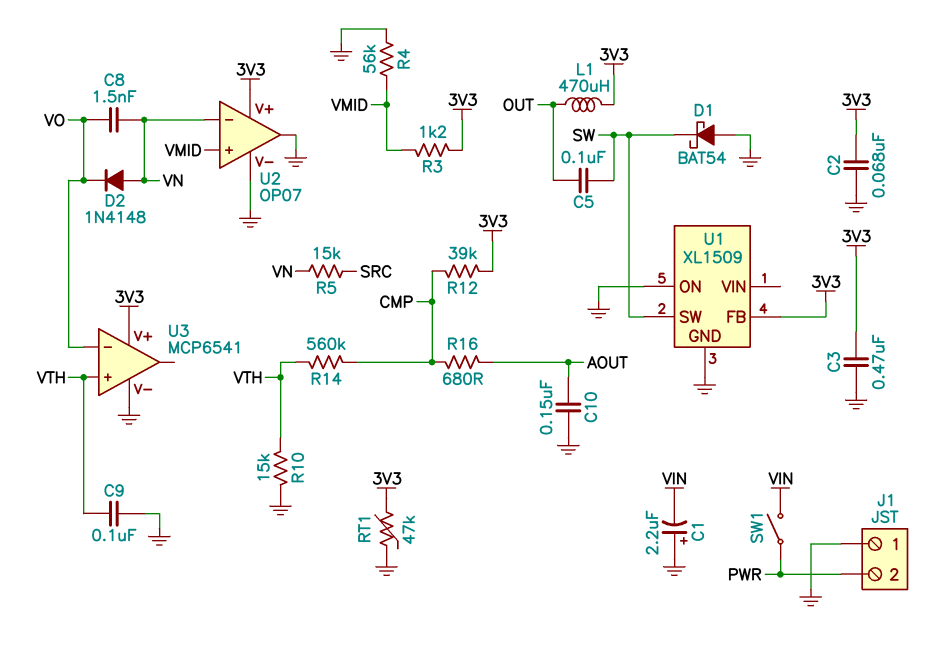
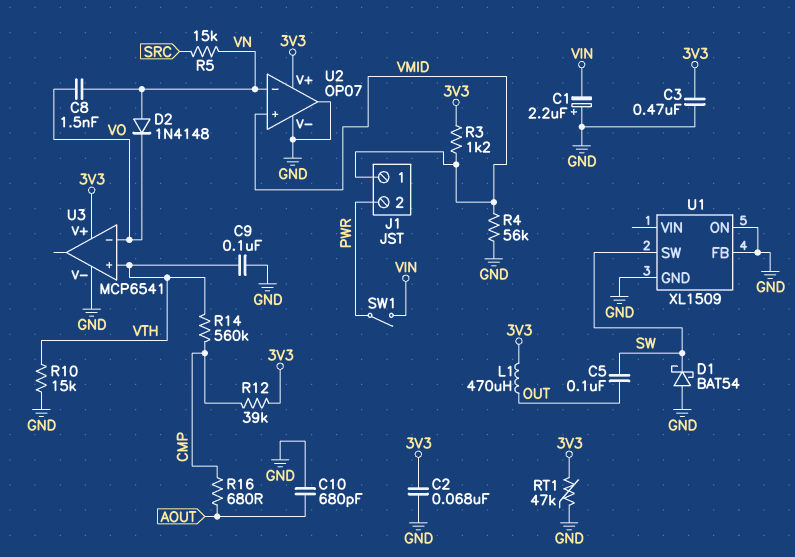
C10: 150nF (AOUT, GND) -> 680pF (AOUT, GND)
J1 pin 1: GND -> VMID
U1 pin FB: 3V3 -> GND

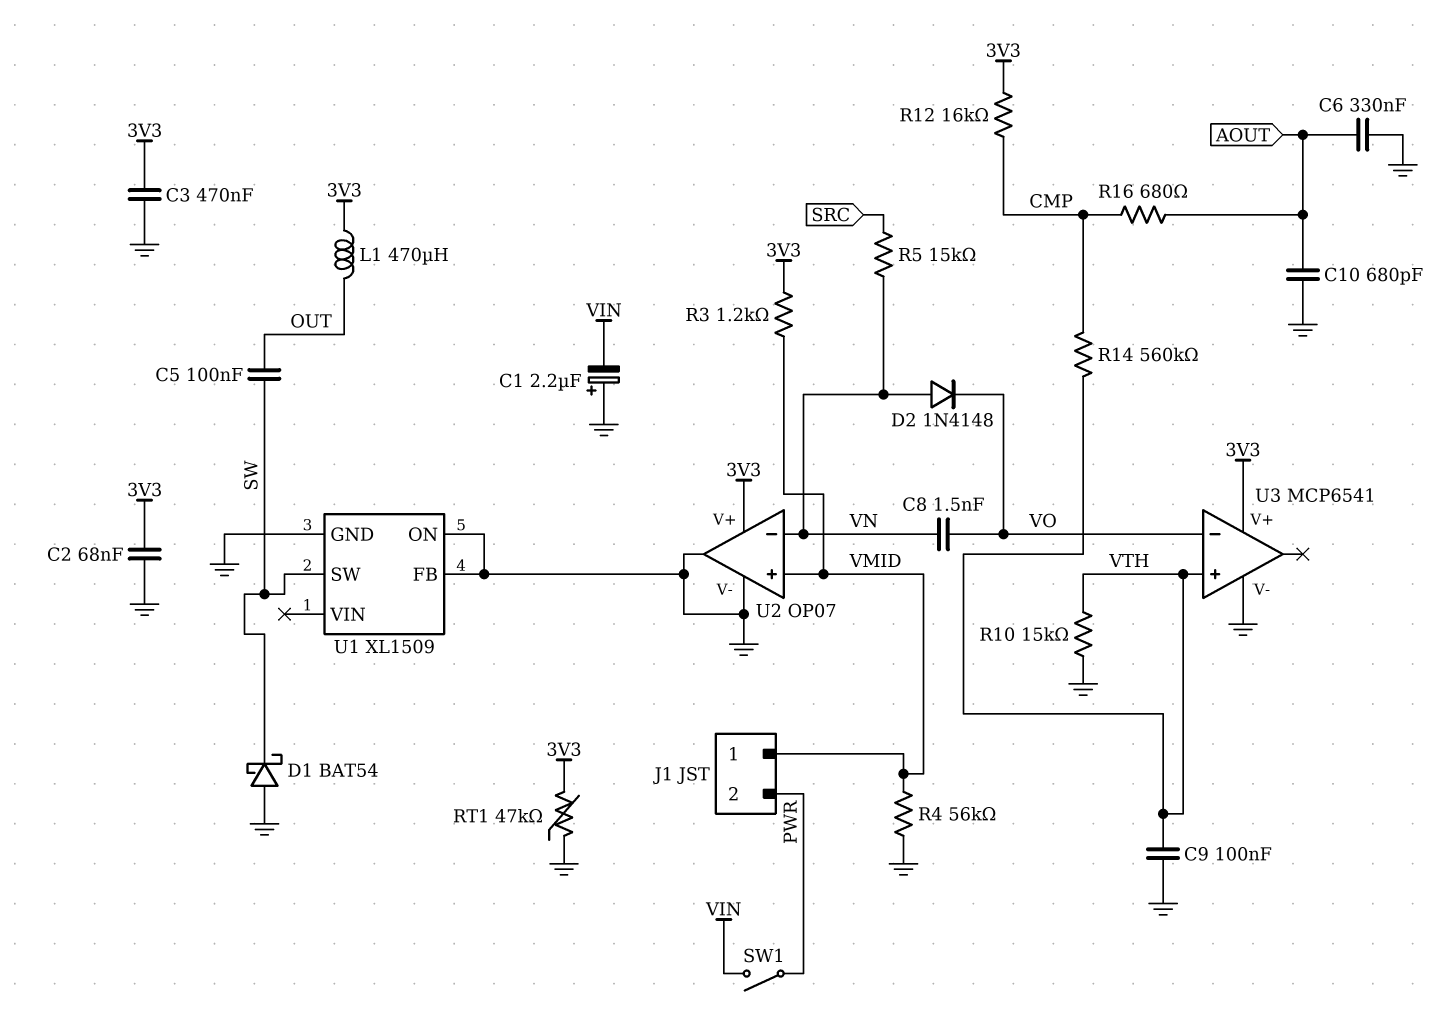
C6: none -> 330nF (AOUT, GND)
R12: 39k (3V3, CMP) -> 16k (3V3, CMP)

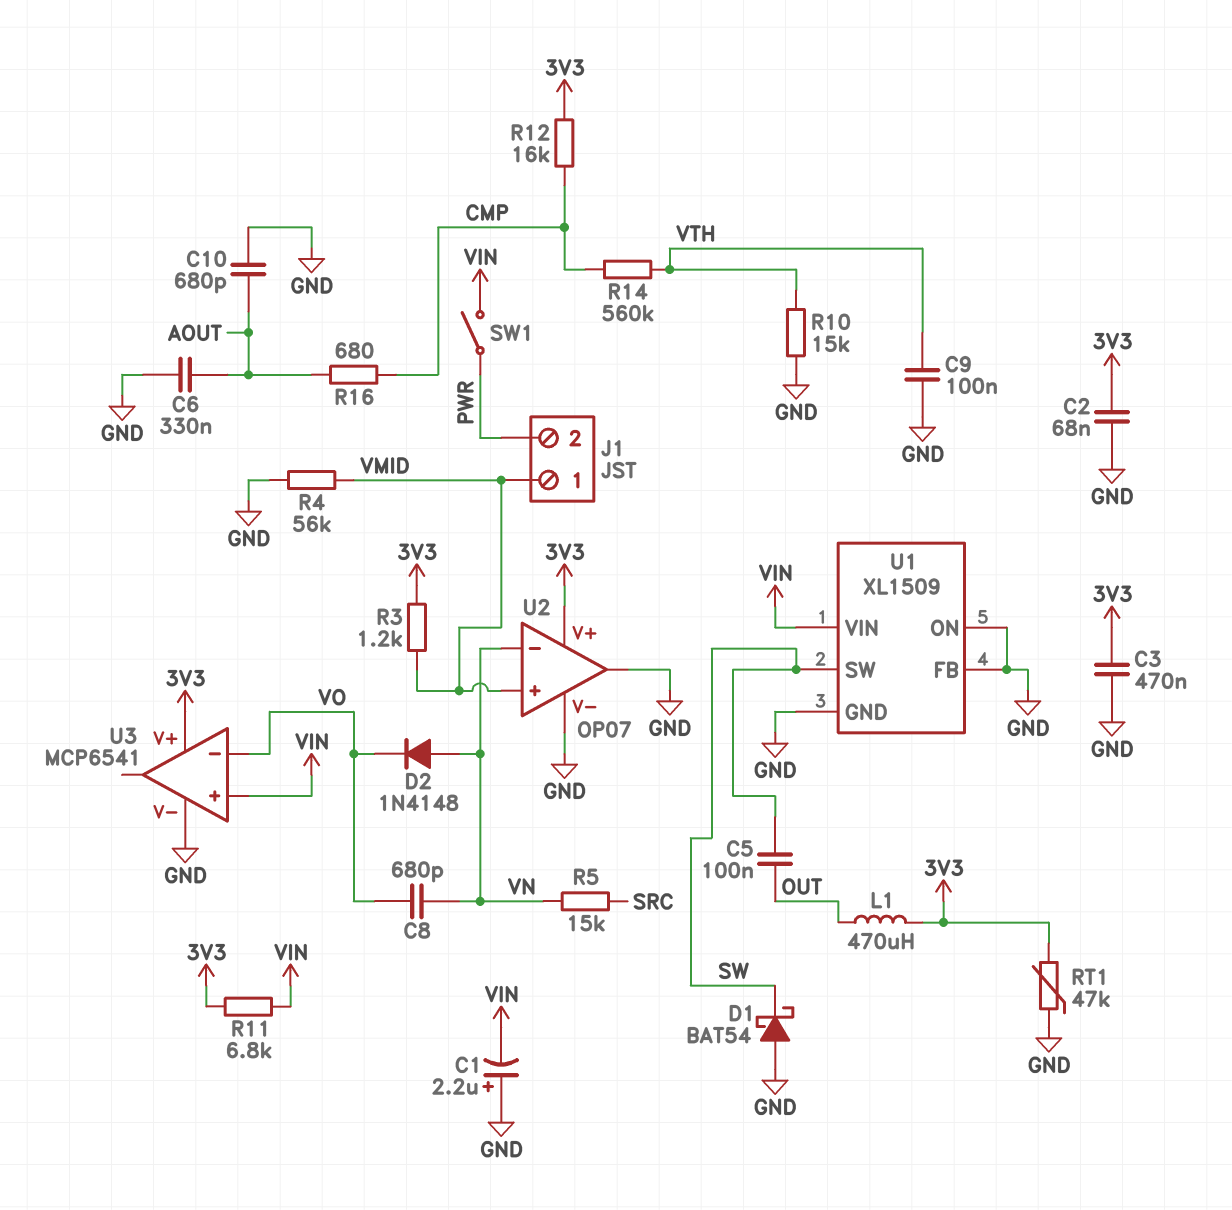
C8: 1.5nF (VN, VO) -> 680pF (VN, VO)
R11: none -> 6.8k (3V3, VIN)
U1 pin VIN: none -> VIN
U3 pin in+: VTH -> VIN

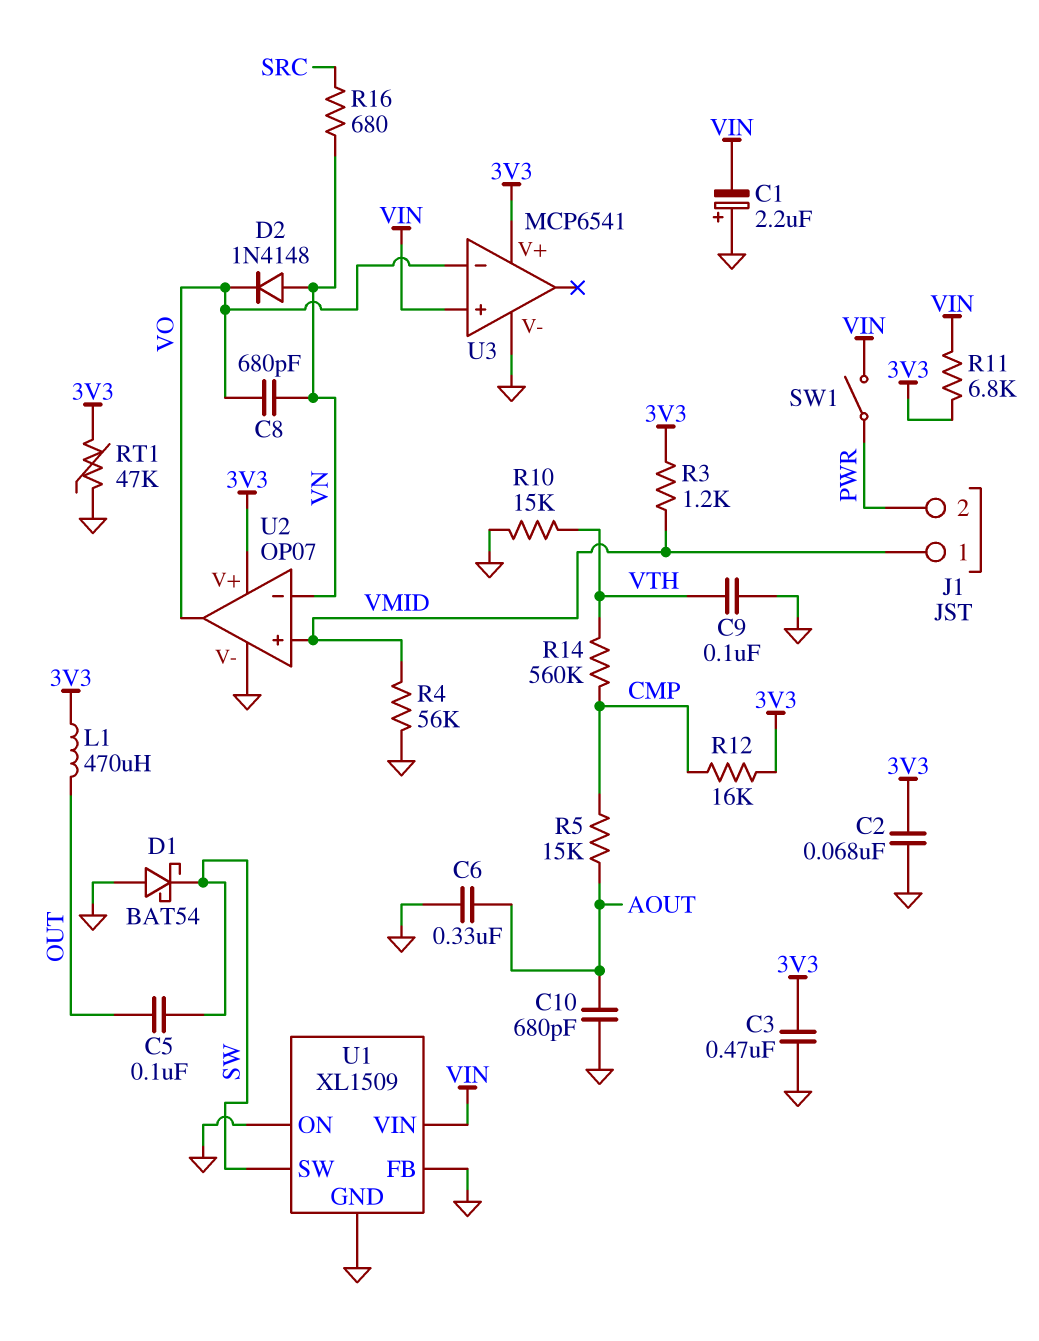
R5: 15k (SRC, VN) -> 15k (AOUT, CMP)
R16: 680 (AOUT, CMP) -> 680 (SRC, VN)
U2 pin out: GND -> VO

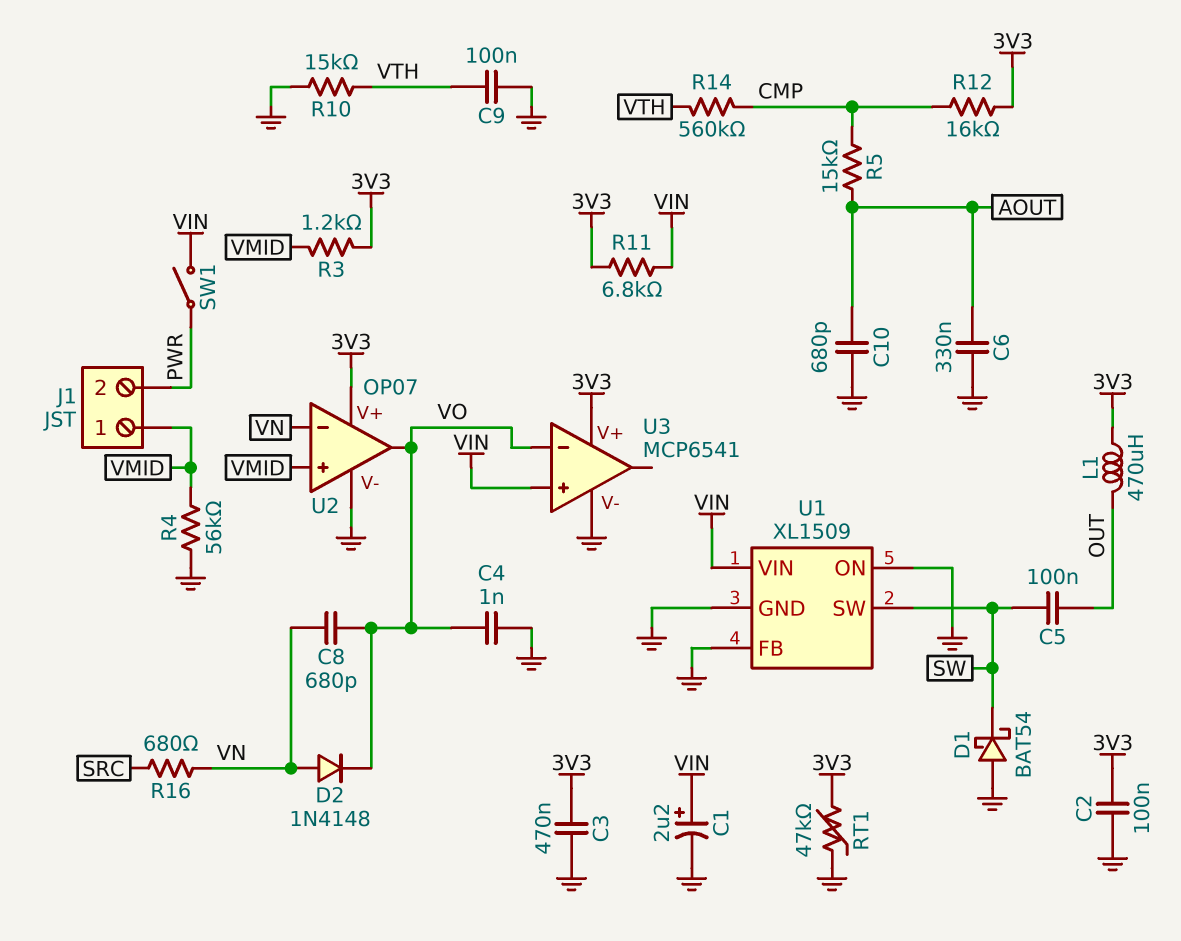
C1: 2.2uF (plus GND, minus VIN) -> 2.2uF (plus VIN, minus GND)
C2: 68nF (3V3, GND) -> 100nF (3V3, GND)
C4: none -> 1nF (GND, VO)

